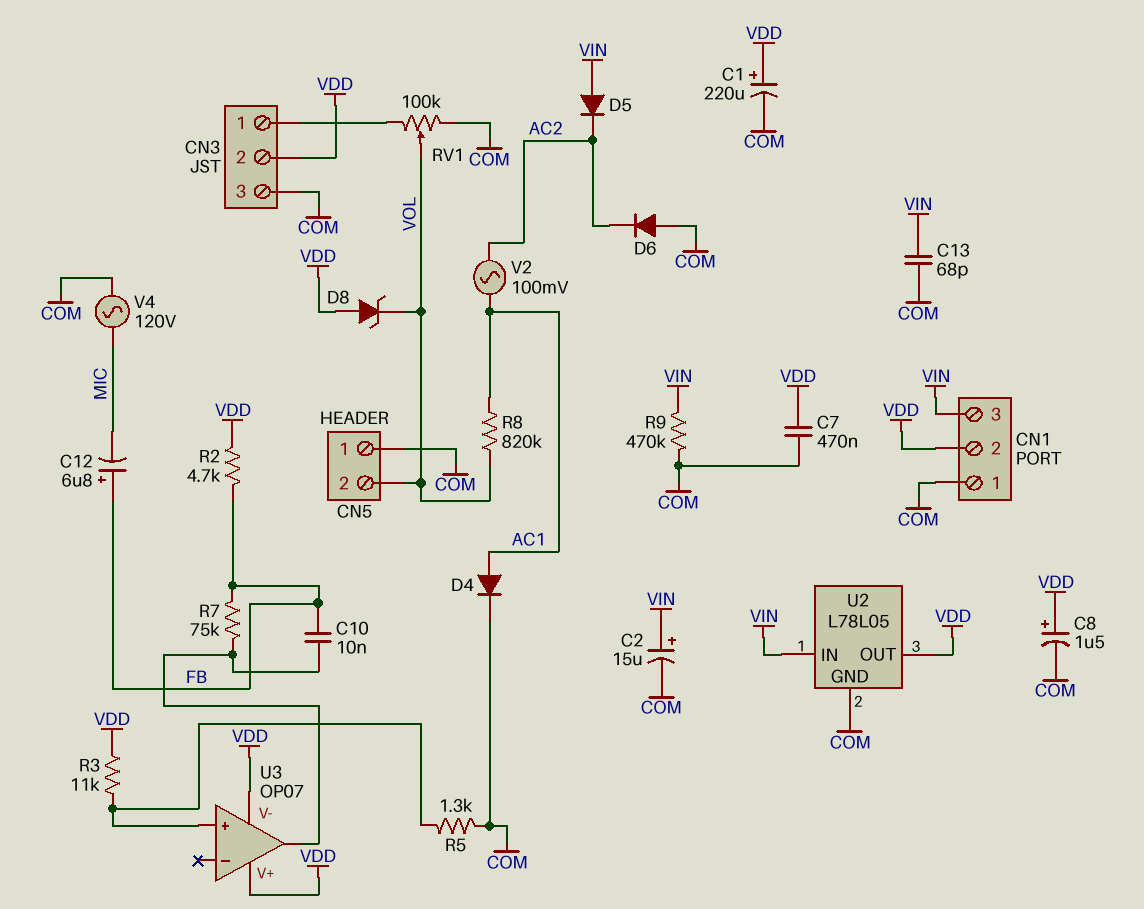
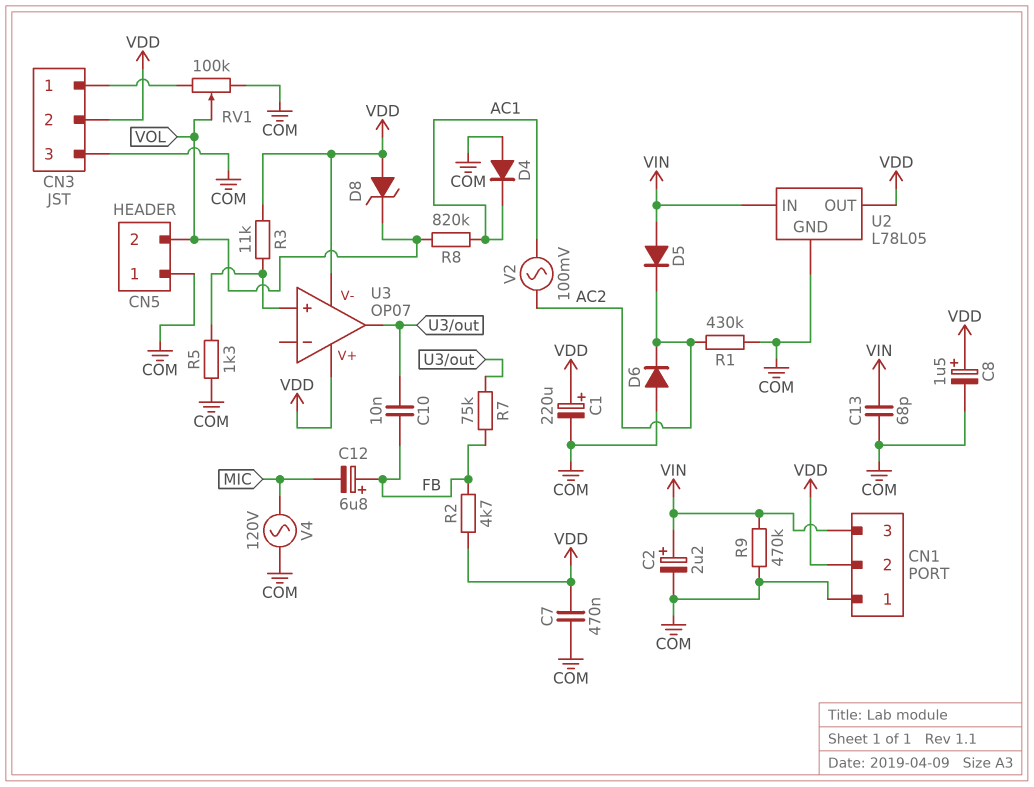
C2: 15uF (plus VIN, minus COM) -> 2.2uF (plus VIN, minus COM)
D4: diode (A AC1, K COM) -> diode (A COM, K AC1)
R1: none -> 430k (AC2, COM)

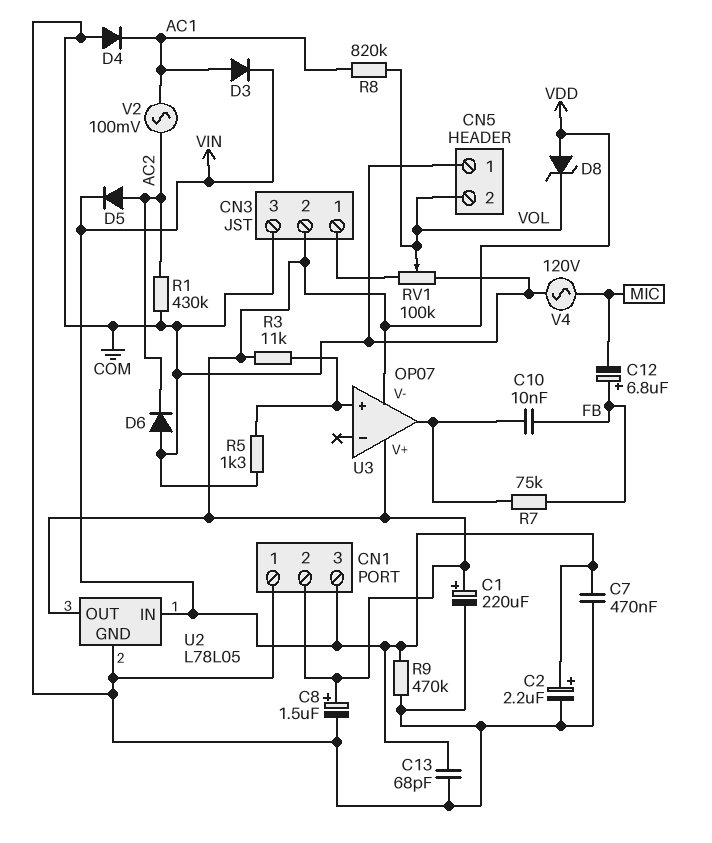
C7: 470nF (COM, VDD) -> 470nF (COM, VIN)
D3: none -> diode (A AC1, K VIN)
D5: diode (A VIN, K AC2) -> diode (A AC2, K VIN)
R2: 4.7k (FB, VDD) -> none

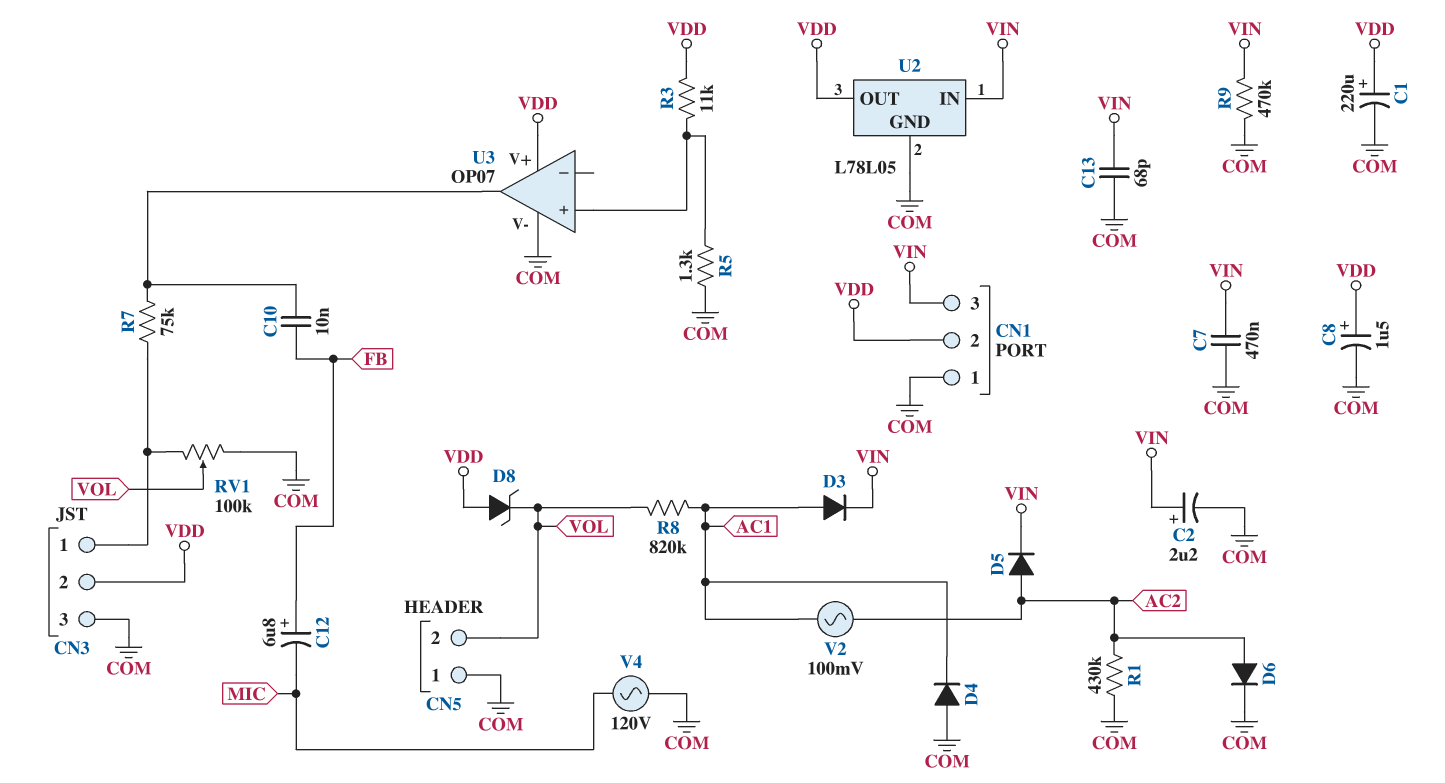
D6: diode (A COM, K AC2) -> diode (A AC2, K COM)
R7: 75k (FB, U3/out) -> 75k (CN3/1, U3/out)
U3 pin V-: VDD -> COM

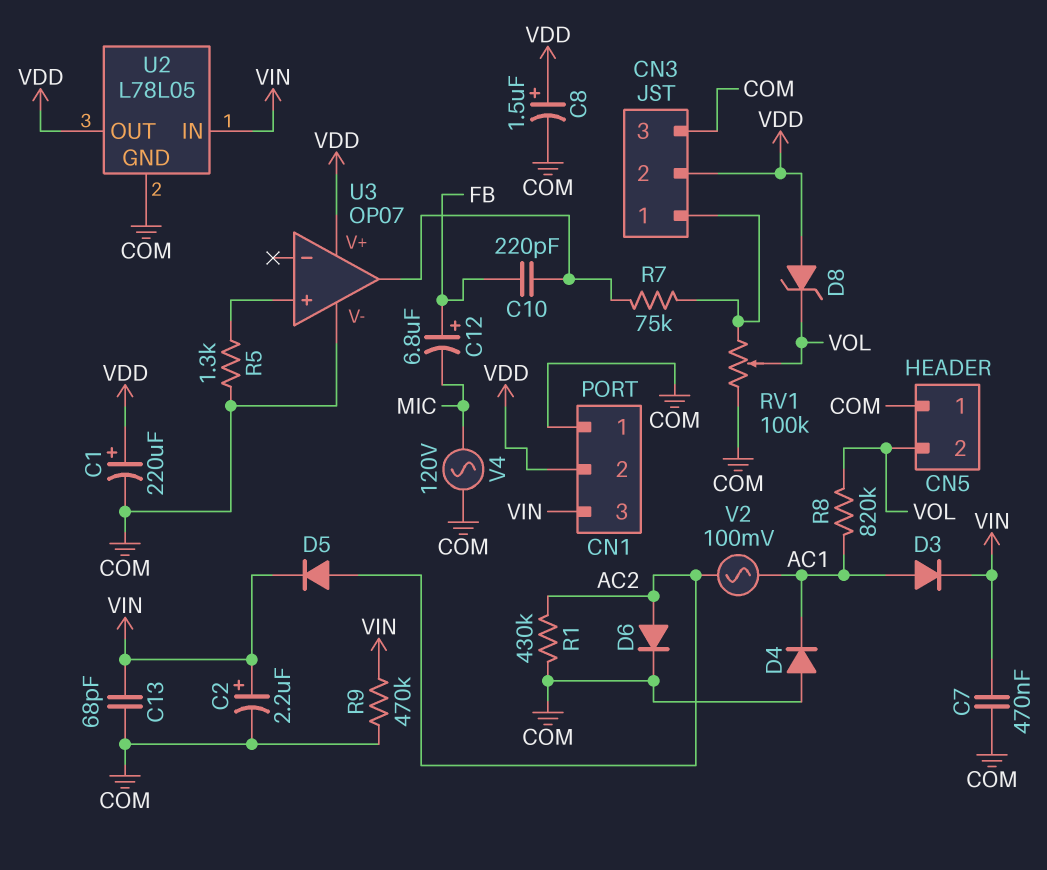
C10: 10nF (FB, U3/out) -> 220pF (FB, U3/out)
R3: 11k (U3/in+, VDD) -> none

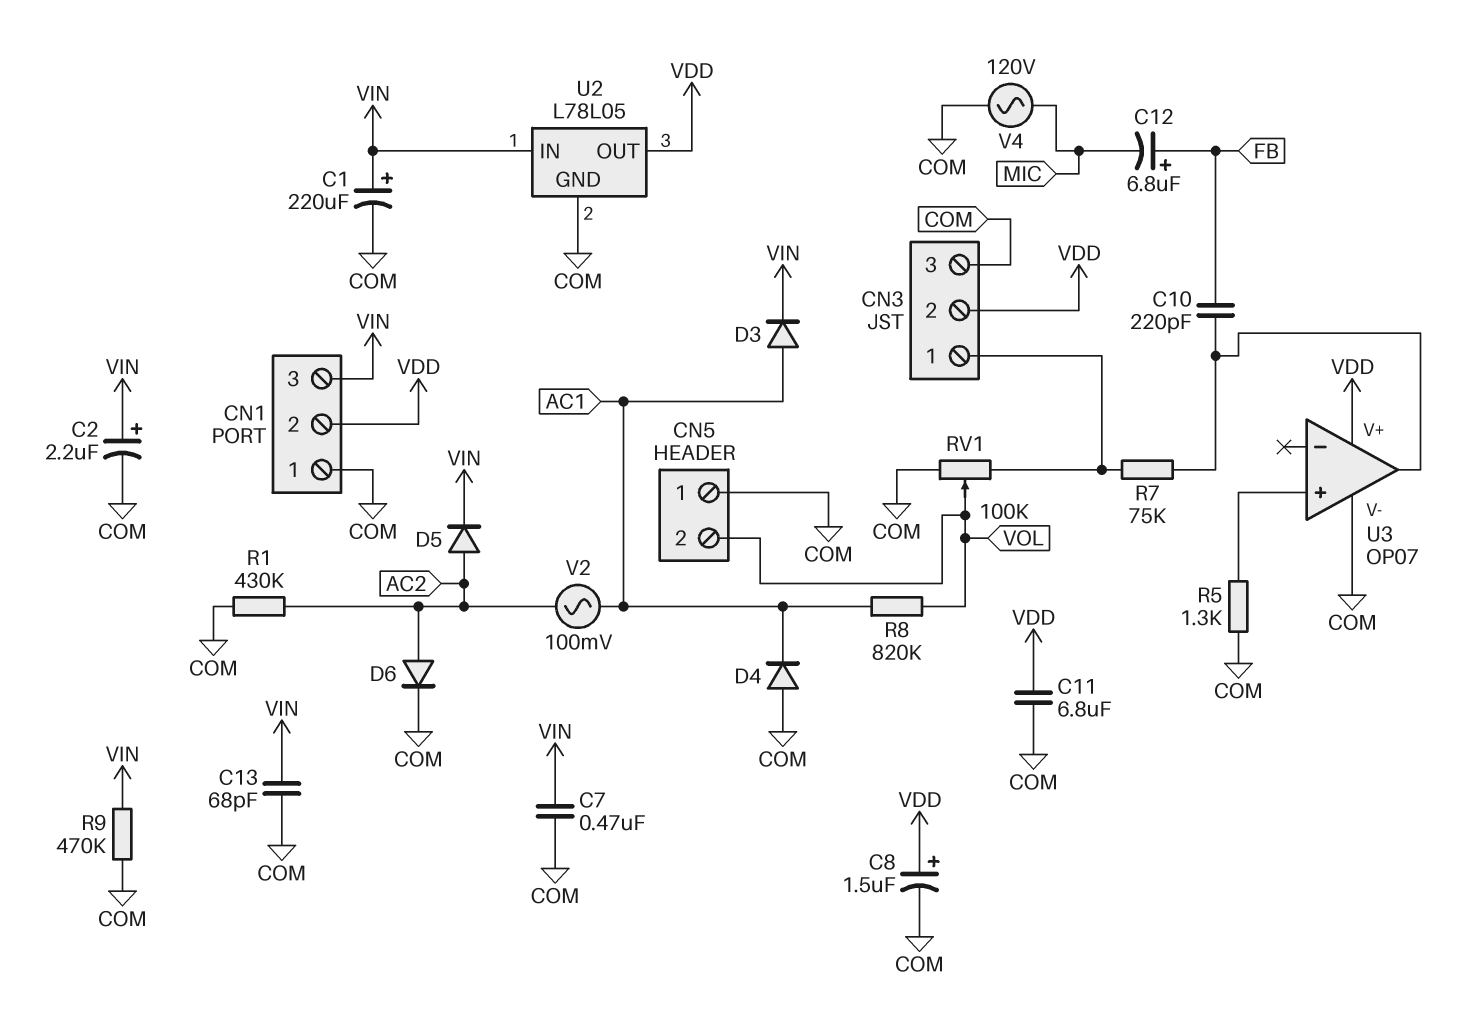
C1: 220uF (plus VDD, minus COM) -> 220uF (plus VIN, minus COM)
C11: none -> 6.8uF (COM, VDD)
D8: zener (A VDD, K VOL) -> none

